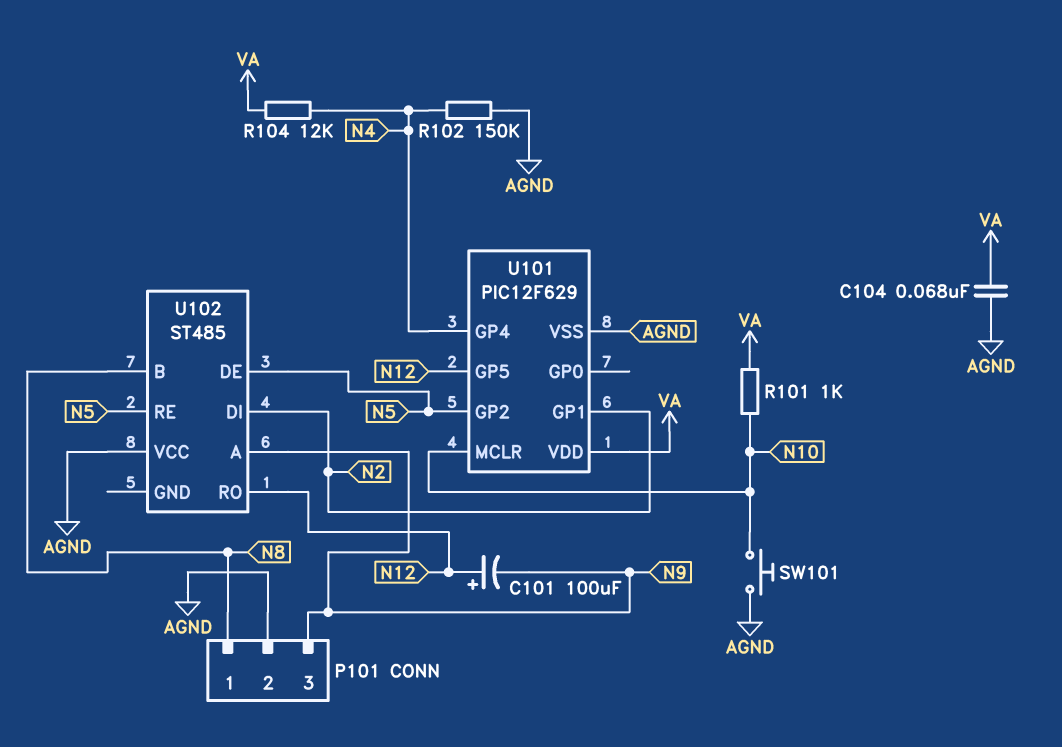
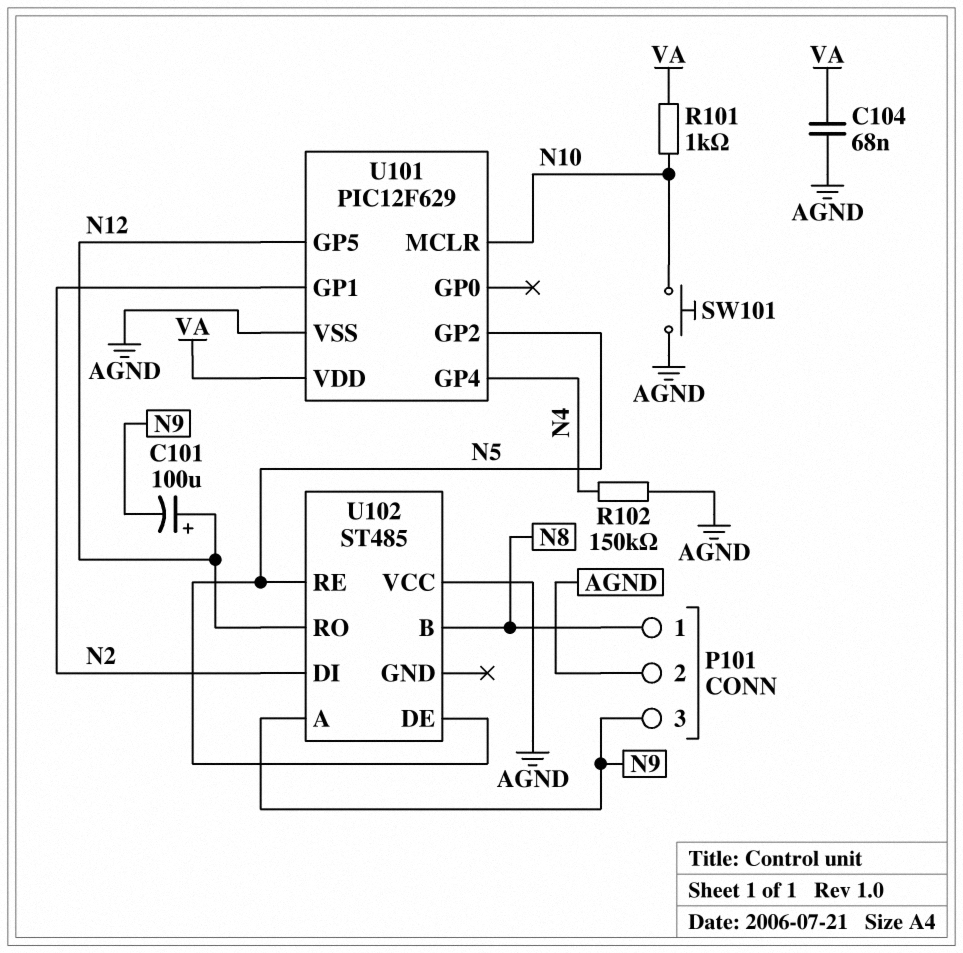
R104: 12k (N4, VA) -> none

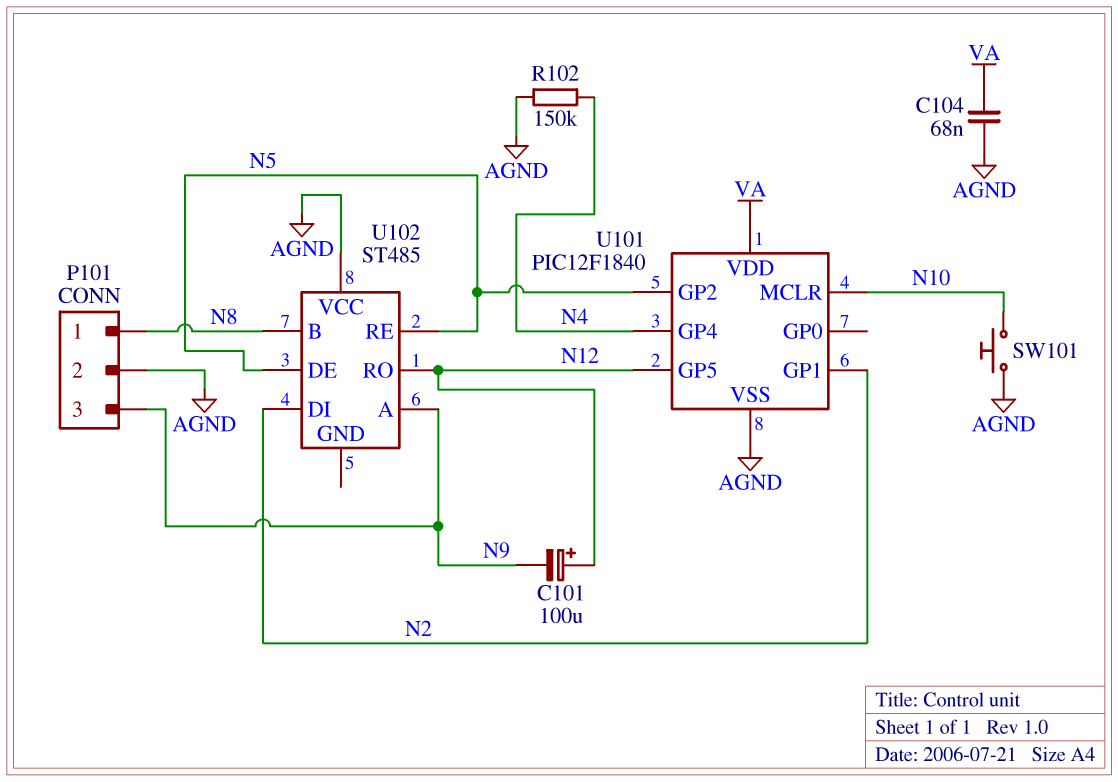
R101: 1k (N10, VA) -> none
U101: PIC12F629 -> PIC12F1840

